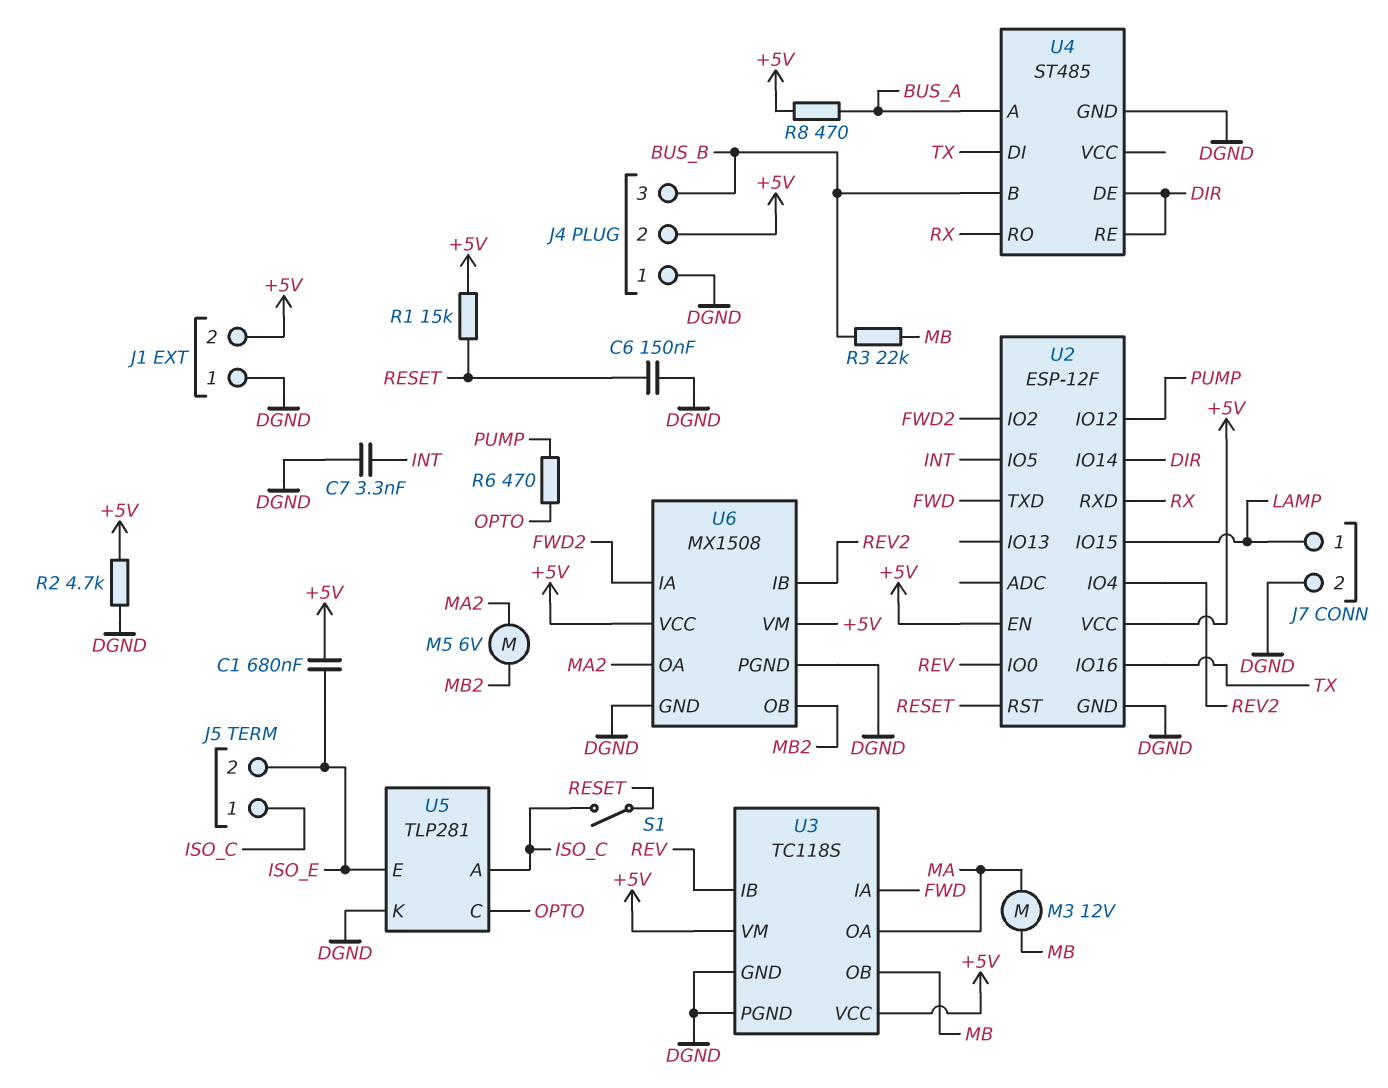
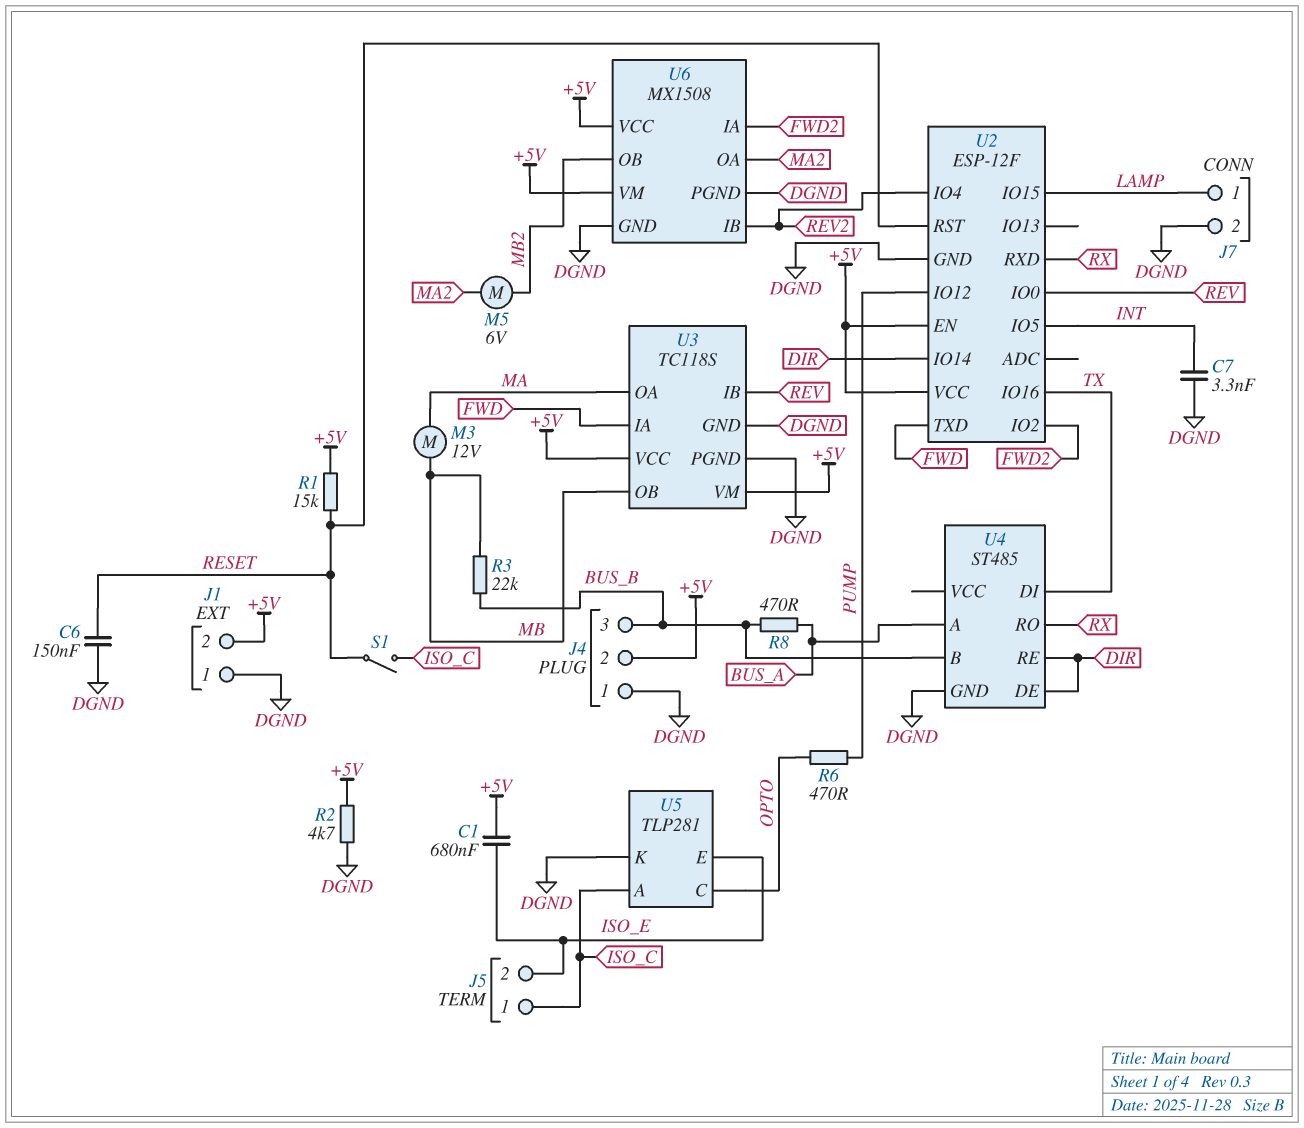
R8: 470 (+5V, BUS_A) -> 470 (BUS_A, BUS_B)

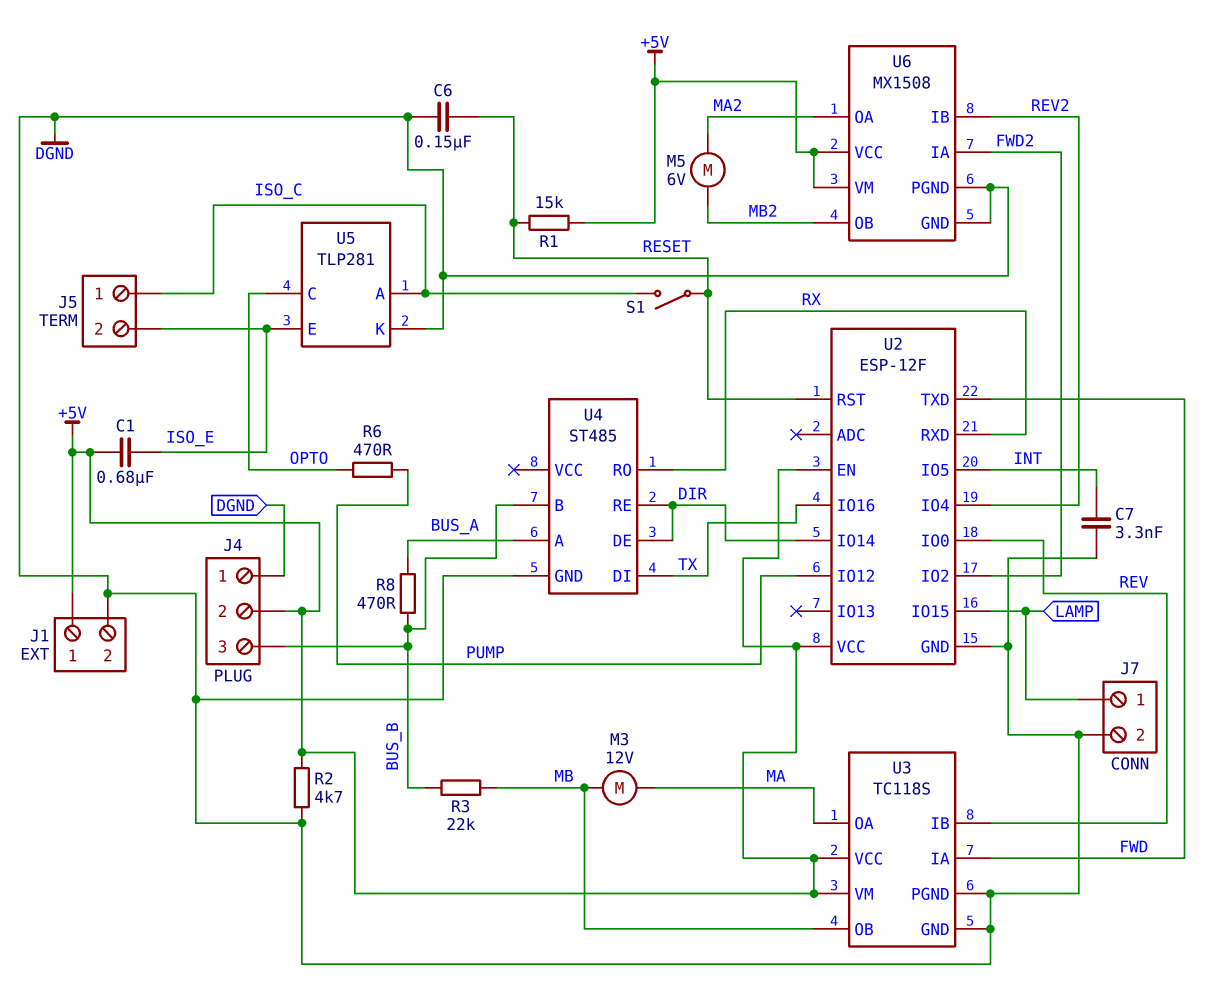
J1 pin 1: DGND -> +5V
J1 pin 2: +5V -> DGND

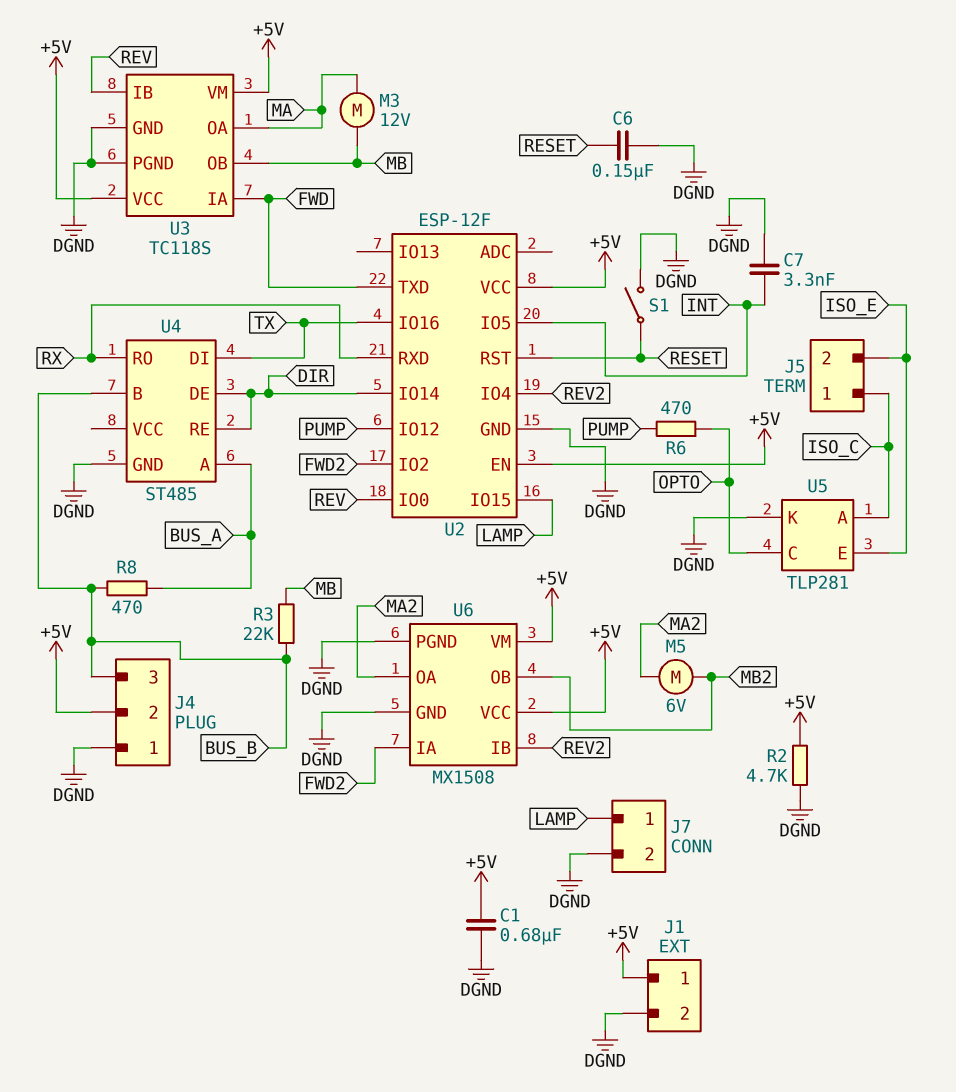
C1: 680nF (+5V, ISO_E) -> 680nF (+5V, DGND)
R1: 15k (+5V, RESET) -> none
S1: switch (ISO_C, RESET) -> switch (DGND, RESET)

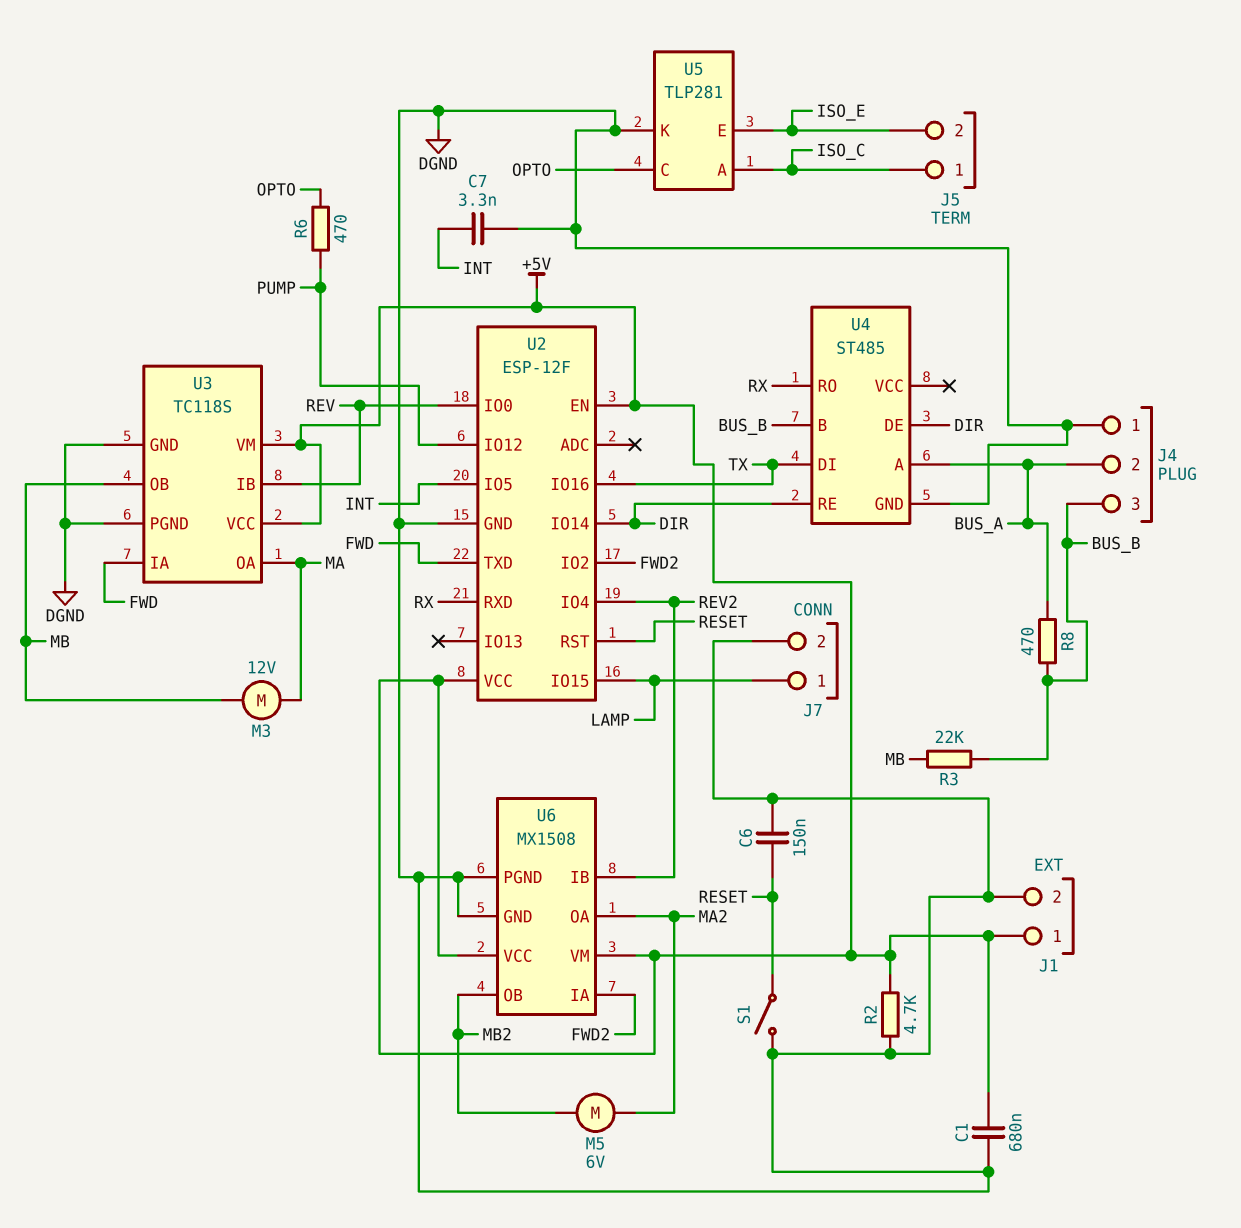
J4 pin 2: +5V -> BUS_A

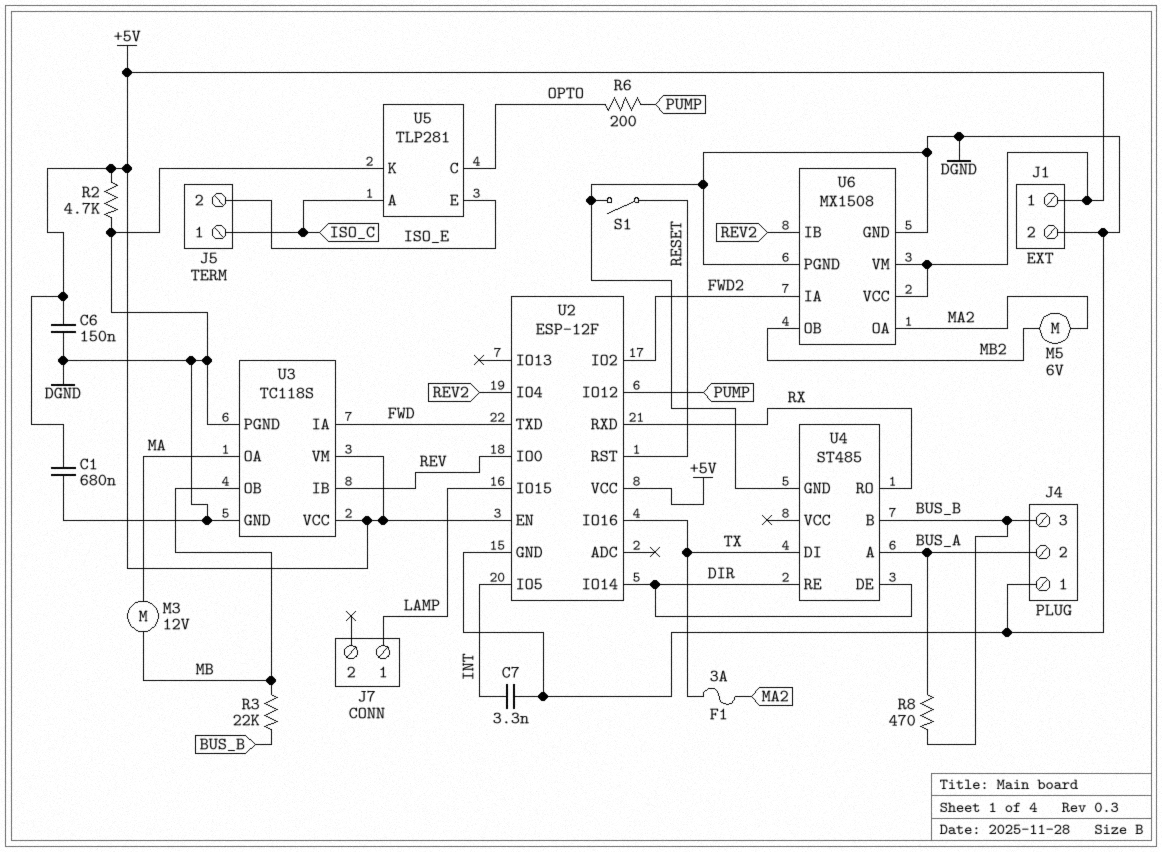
C6: 150nF (DGND, RESET) -> 150nF (+5V, DGND)
F1: none -> 3A (MA2, TX)
J7 pin 2: DGND -> none
R6: 470 (OPTO, PUMP) -> 200 (OPTO, PUMP)

